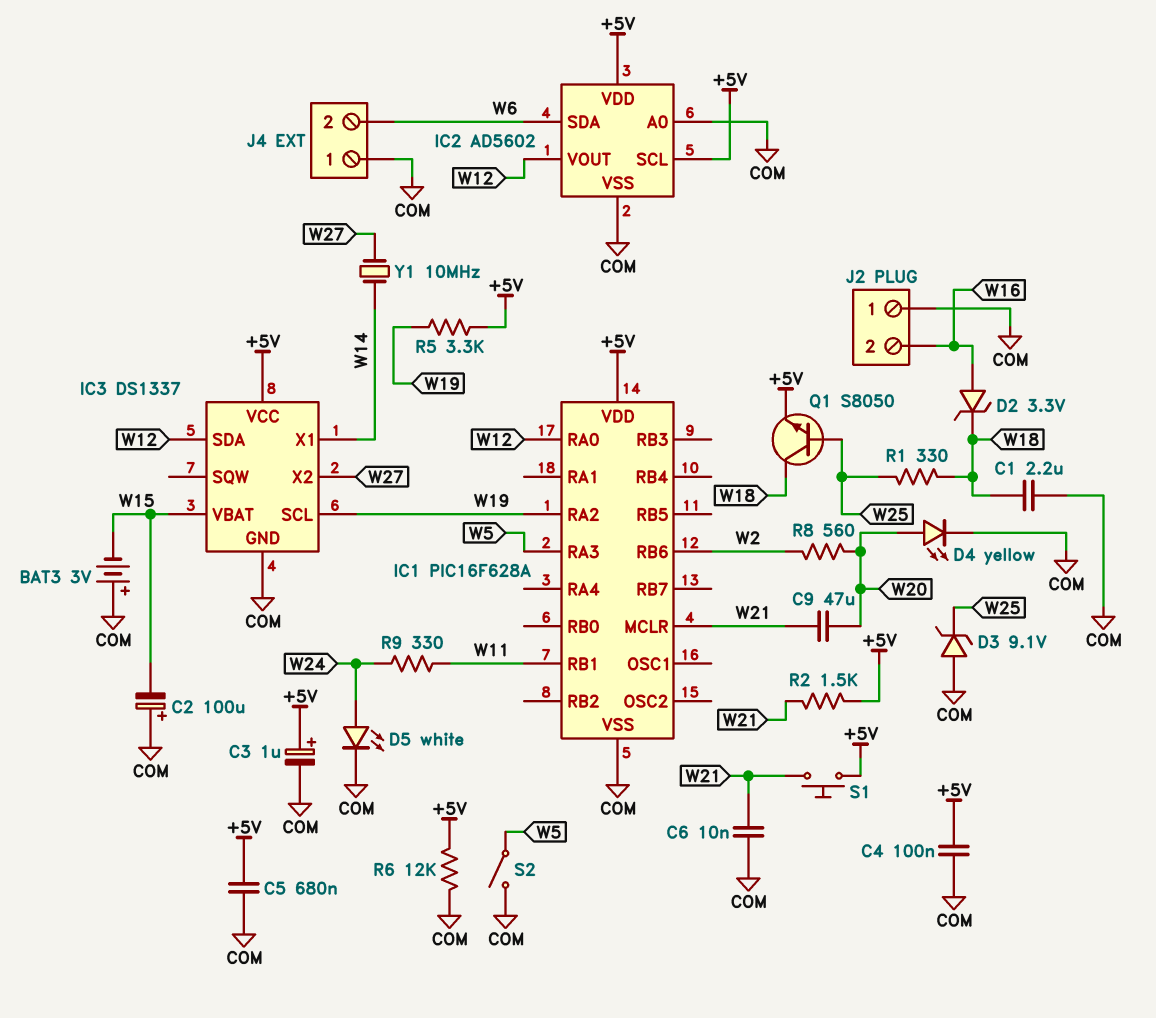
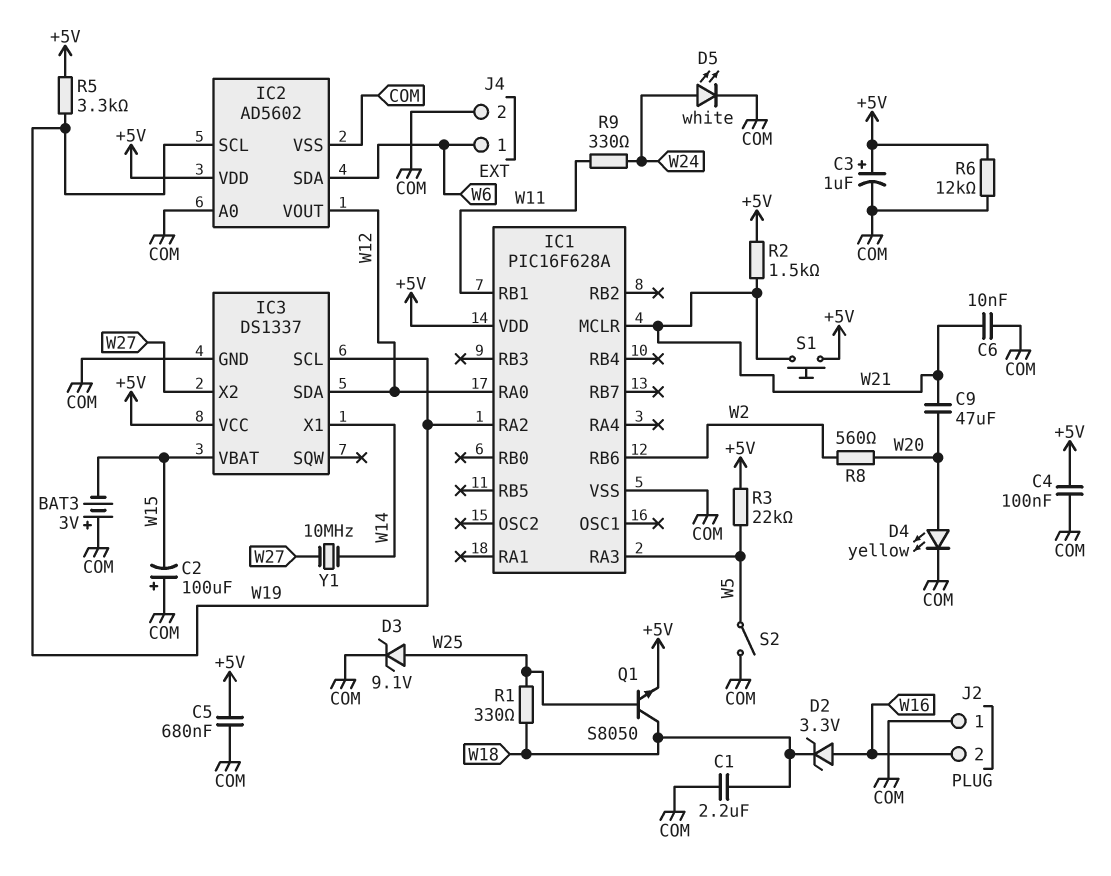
D3: zener 9.1V (A COM, K W25) -> zener 9.1V (A W25, K COM)
IC2 pin SCL: +5V -> W19
J4 pin 1: COM -> W6
J4 pin 2: W6 -> COM
R3: none -> 22k (+5V, W5)

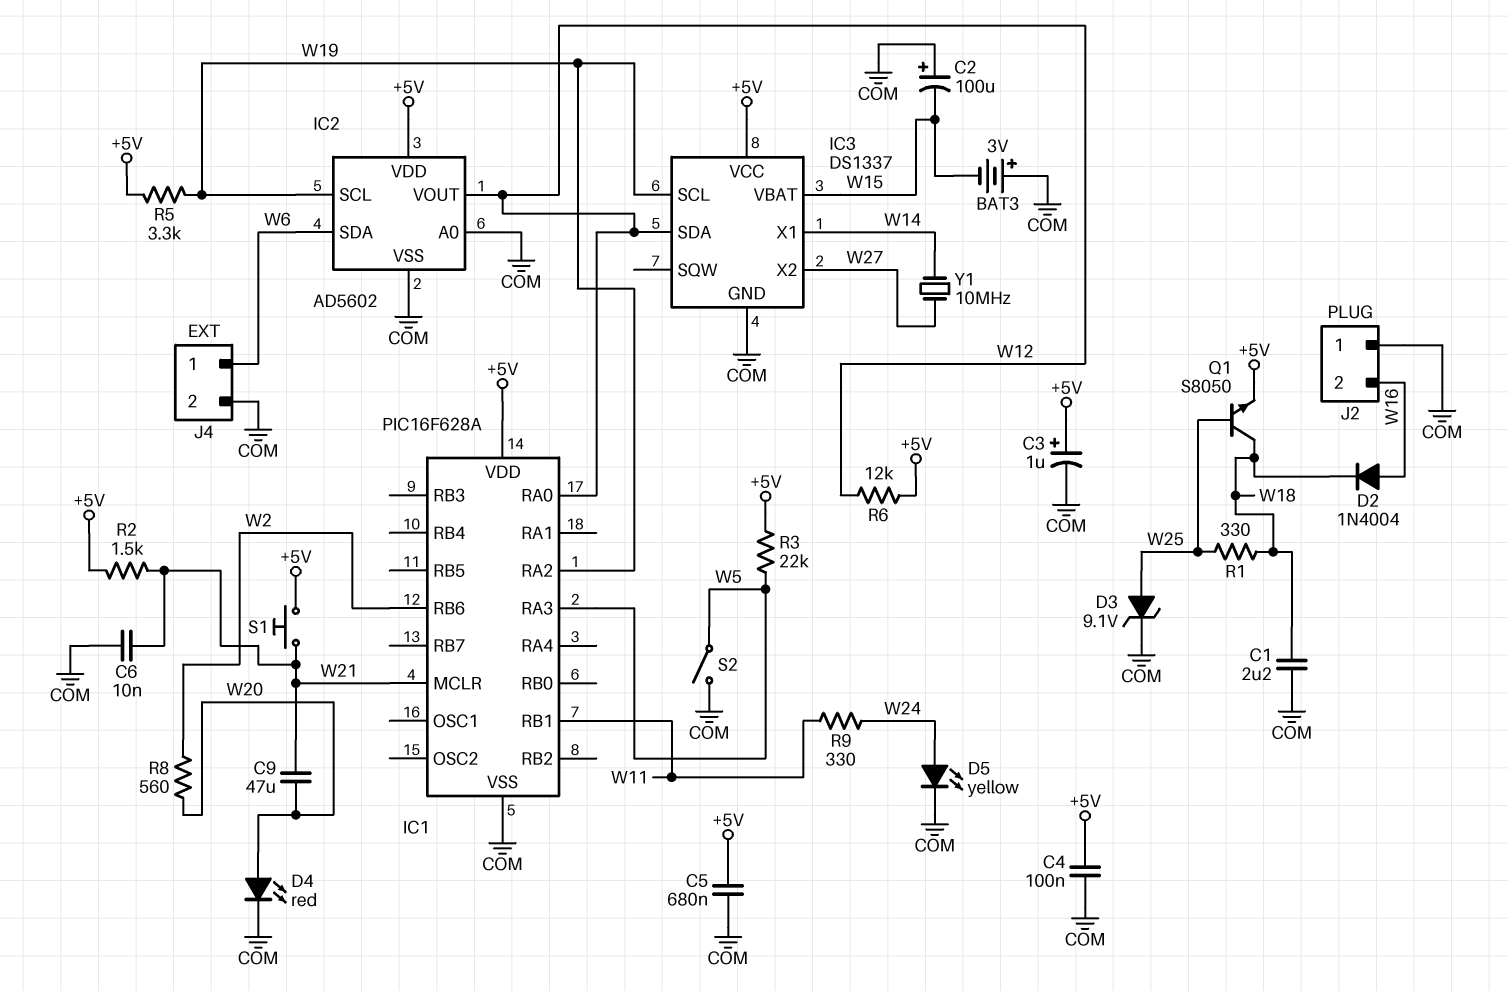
D2: zener 3.3V (A W16, K W18) -> diode 1N4004 (A W16, K W18)
D4: LED yellow (A W20, K COM) -> LED red (A W20, K COM)
D5: LED white (A W24, K COM) -> LED yellow (A W24, K COM)
R6: 12k (+5V, COM) -> 12k (+5V, W12)

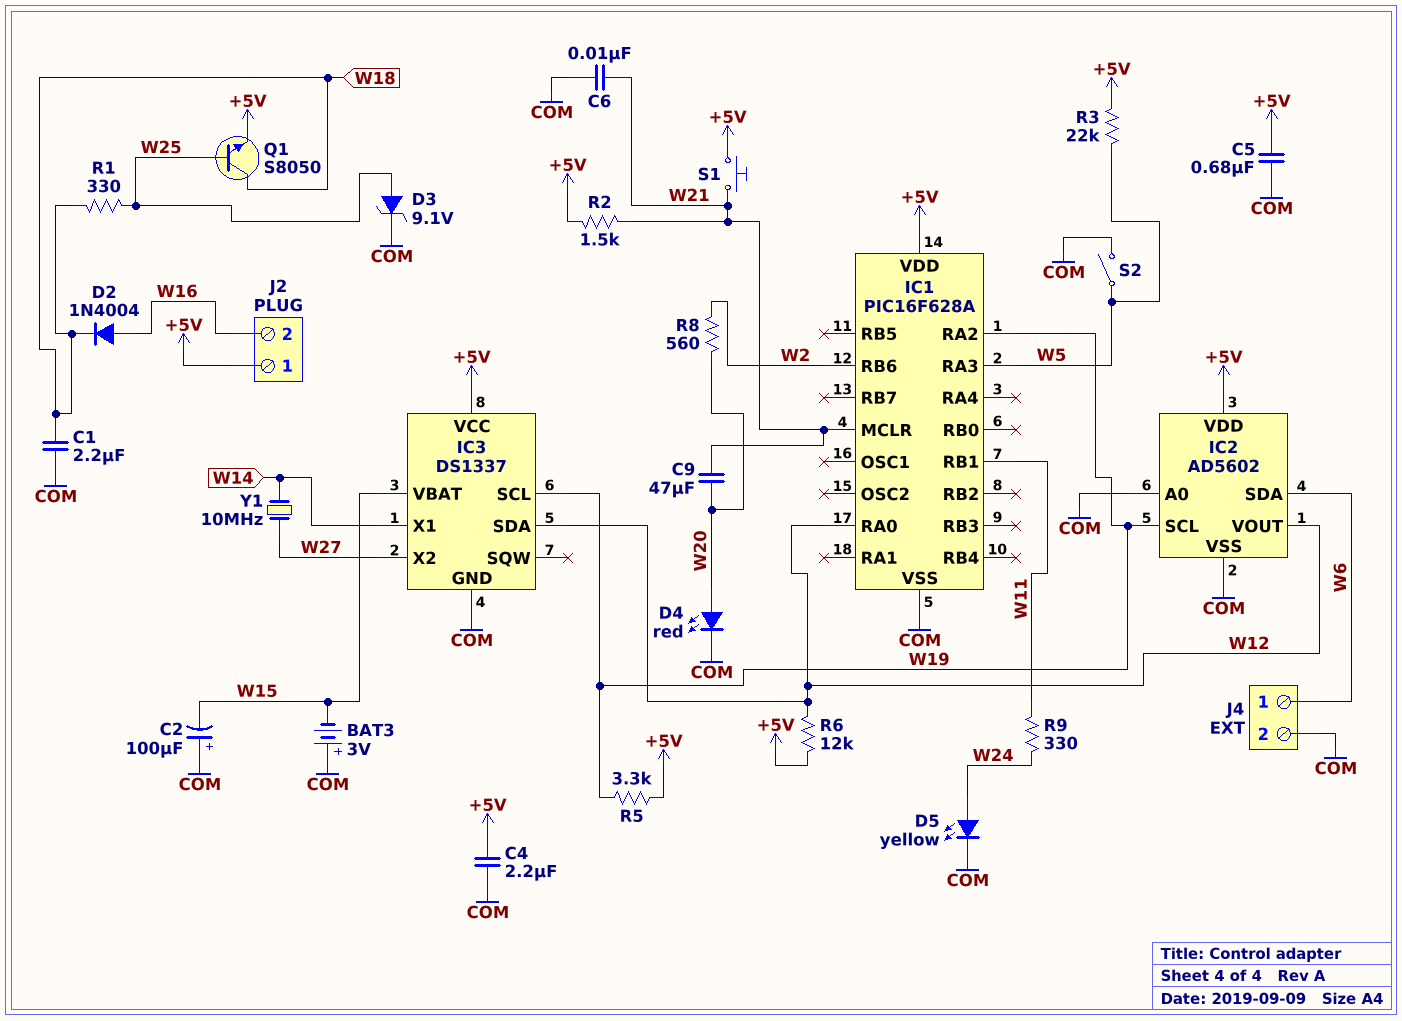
C3: 1uF (plus +5V, minus COM) -> none
C4: 100nF (+5V, COM) -> 2.2uF (+5V, COM)
J2 pin 1: COM -> +5V

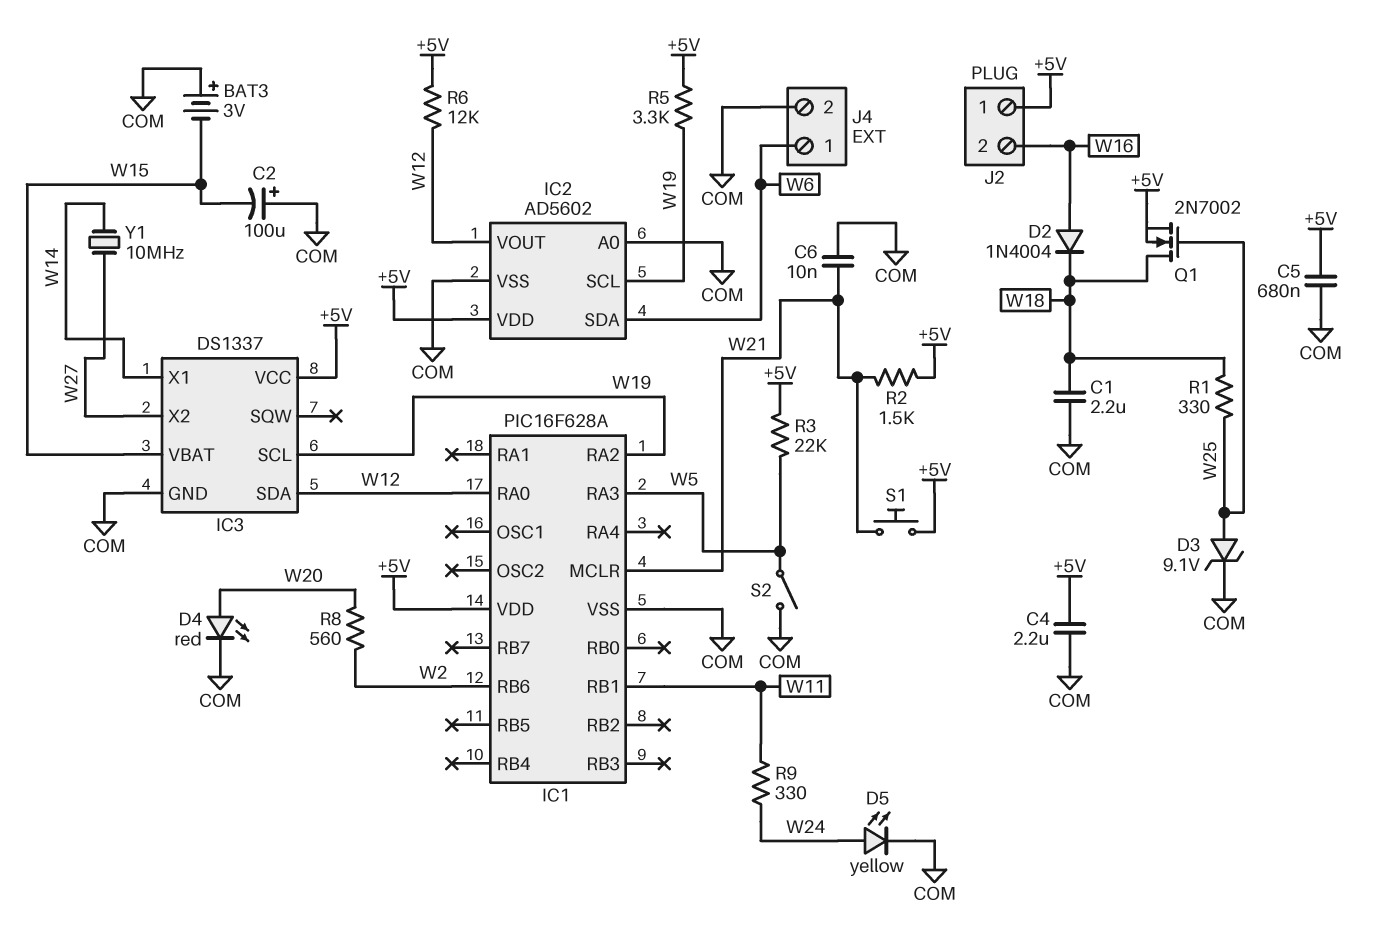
C9: 47uF (W20, W21) -> none
Q1: NPN S8050 (B W25, C W18, E +5V) -> NMOS 2N7002 (G W25, D W18, S +5V)

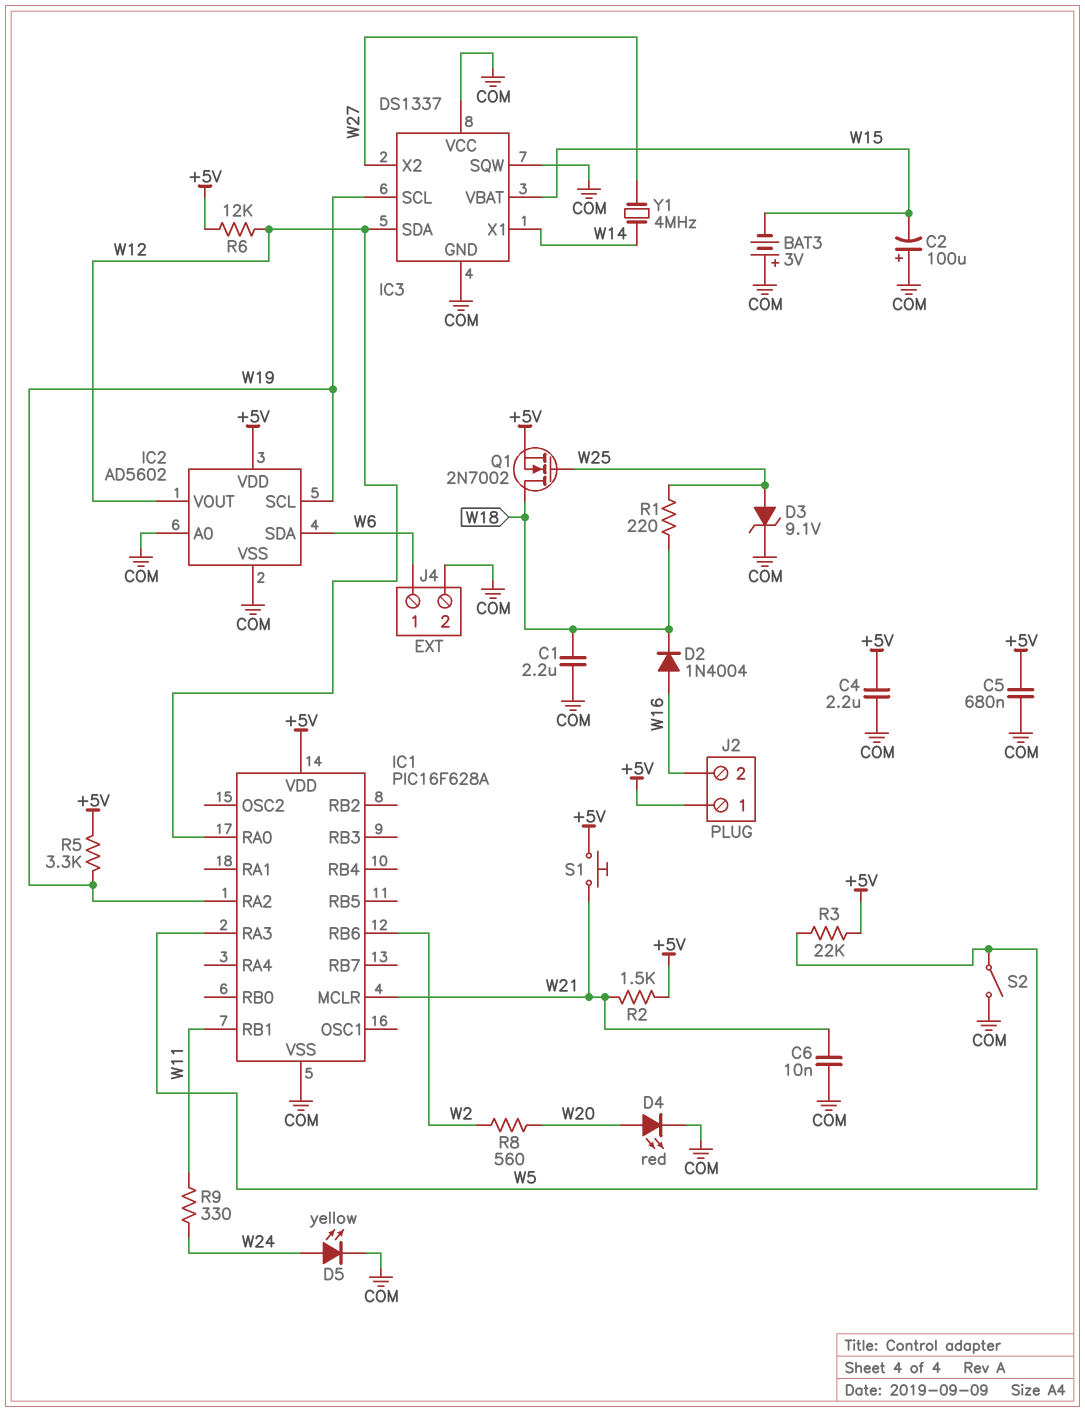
IC3 pin SQW: none -> COM
IC3 pin VCC: +5V -> COM
R1: 330 (W18, W25) -> 220 (W18, W25)
Y1: 10MHz (W14, W27) -> 4MHz (W14, W27)

